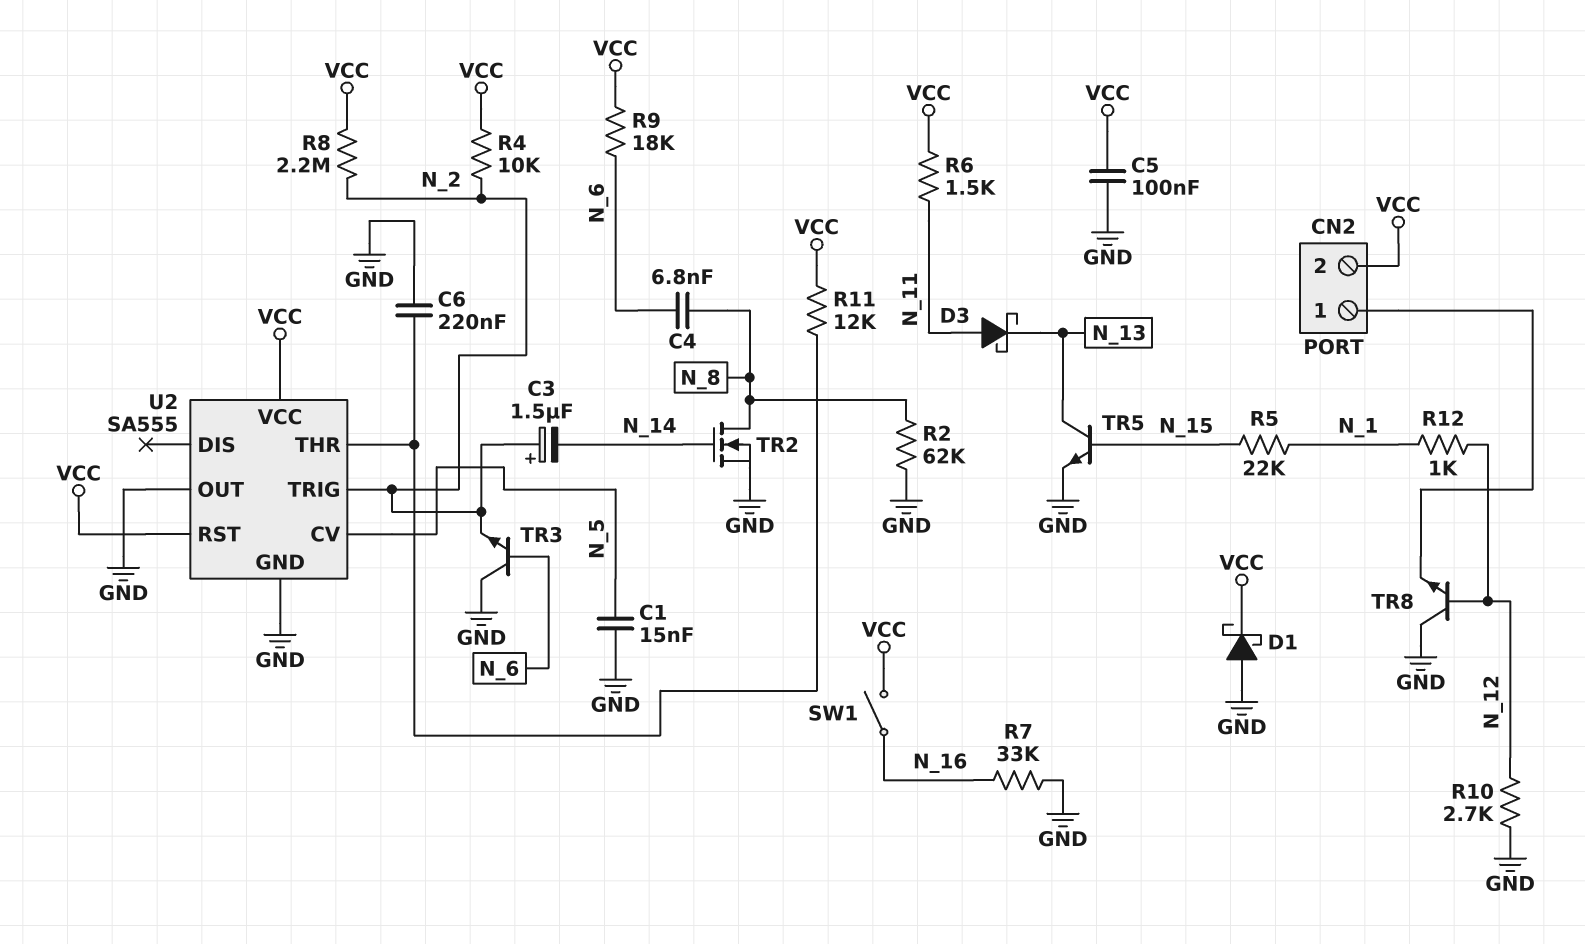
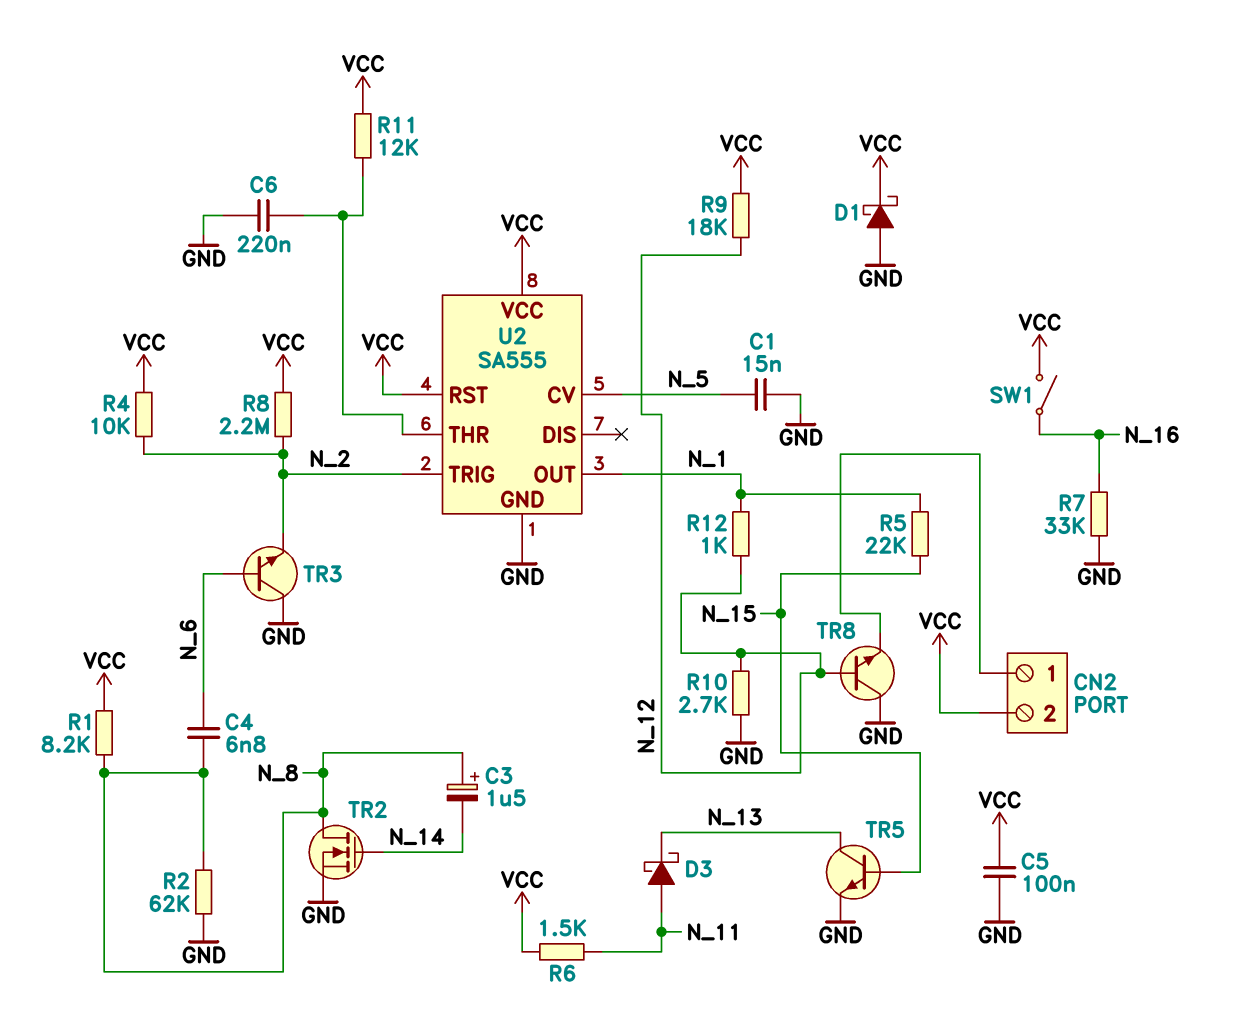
C3: 1.5uF (plus N_2, minus N_14) -> 1.5uF (plus N_8, minus N_14)
R1: none -> 8.2k (N_8, VCC)
R9: 18k (N_6, VCC) -> 18k (N_12, VCC)
U2 pin OUT: GND -> N_1

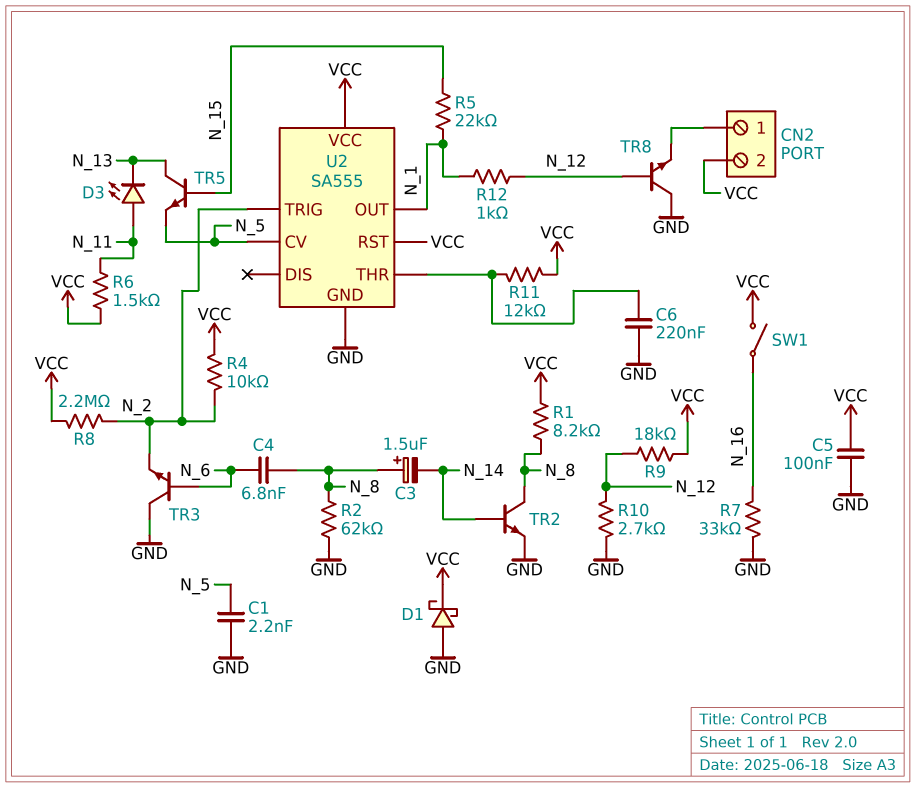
C1: 15nF (GND, N_5) -> 2.2nF (GND, N_5)
D3: schottky (A N_11, K N_13) -> LED (A N_11, K N_13)
TR2: NMOS (G N_14, D N_8, S GND) -> NPN (B N_14, C N_8, E GND)
TR5: NPN (B N_15, C N_13, E GND) -> NPN (B N_15, C N_13, E N_5)

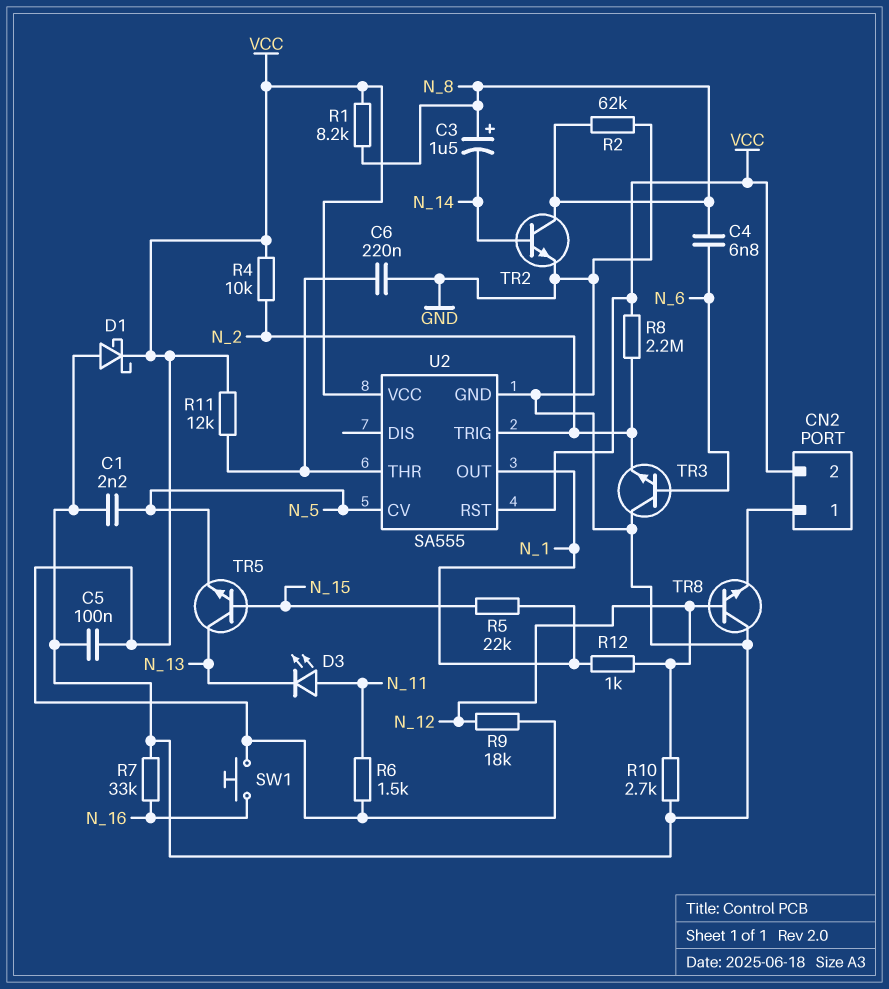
SW1: switch (N_16, VCC) -> button (N_16, VCC)

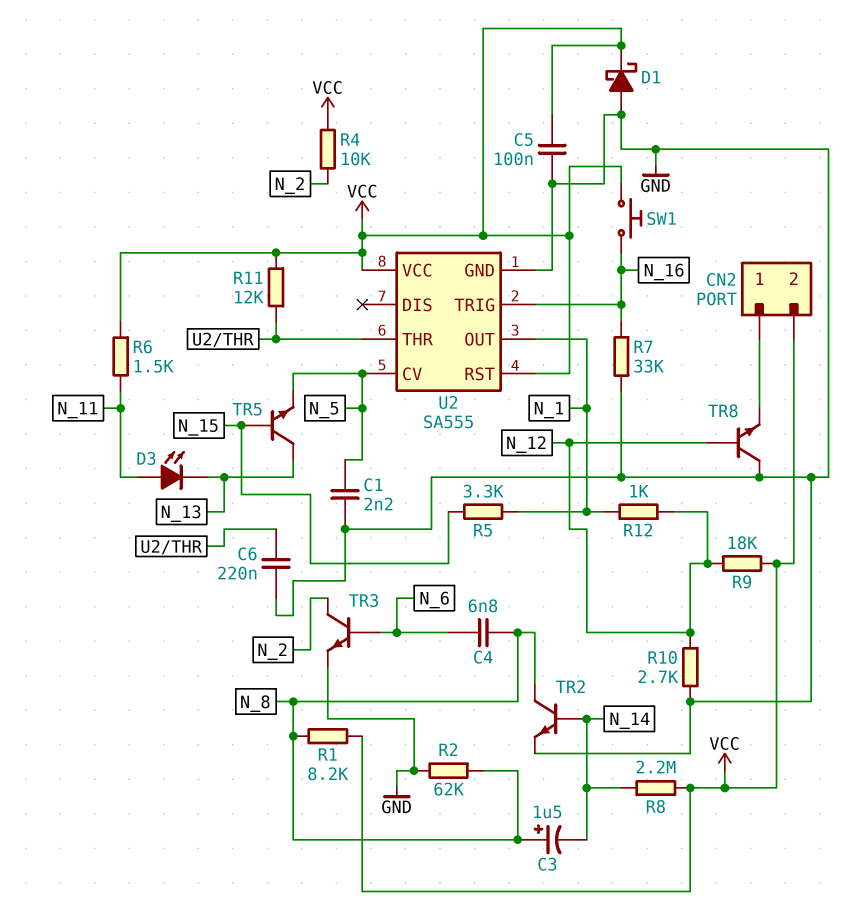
R5: 22k (N_1, N_15) -> 3.3k (N_1, N_15)
R8: 2.2M (N_2, VCC) -> 2.2M (N_14, VCC)
TR3: NPN (B N_6, C GND, E N_2) -> NPN (B N_6, C N_2, E GND)
U2 pin TRIG: N_2 -> N_16

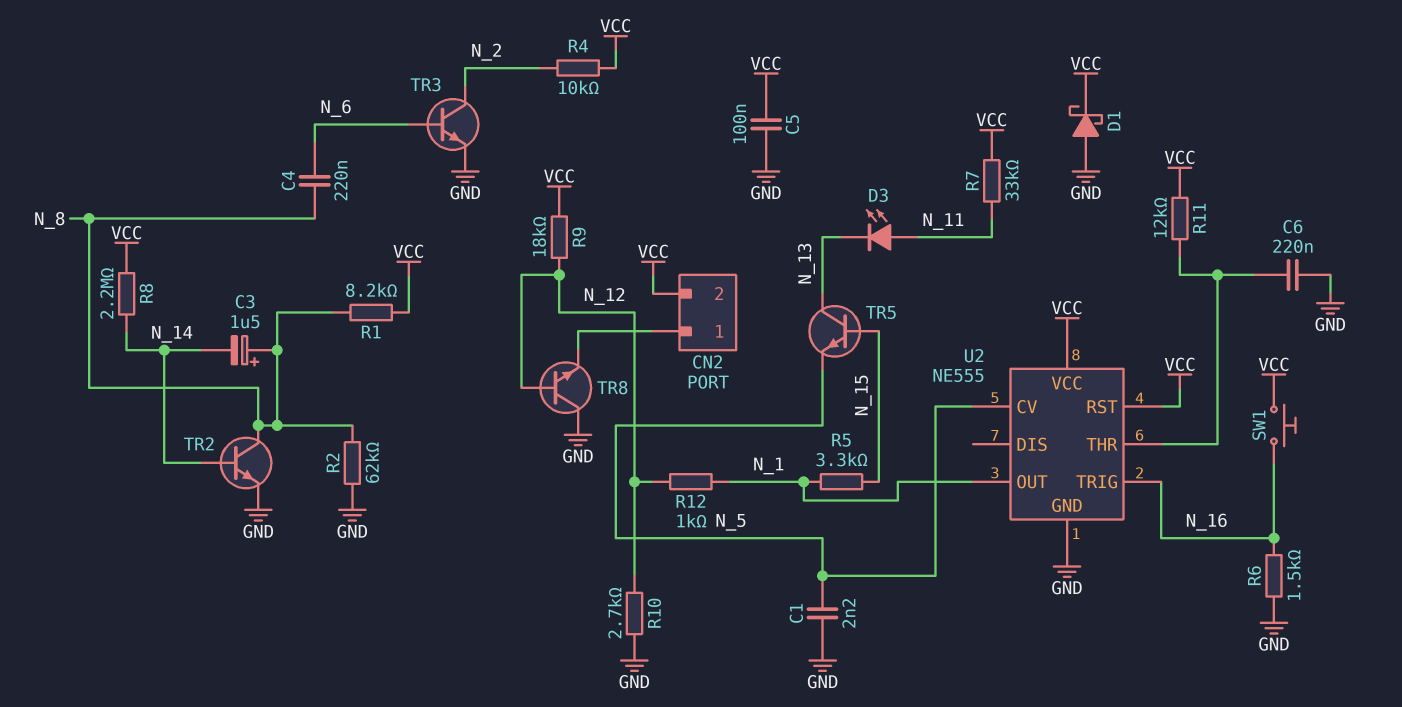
C4: 6.8nF (N_6, N_8) -> 220nF (N_6, N_8)
R6: 1.5k (N_11, VCC) -> 1.5k (GND, N_16)
R7: 33k (GND, N_16) -> 33k (N_11, VCC)
U2: SA555 -> NE555

